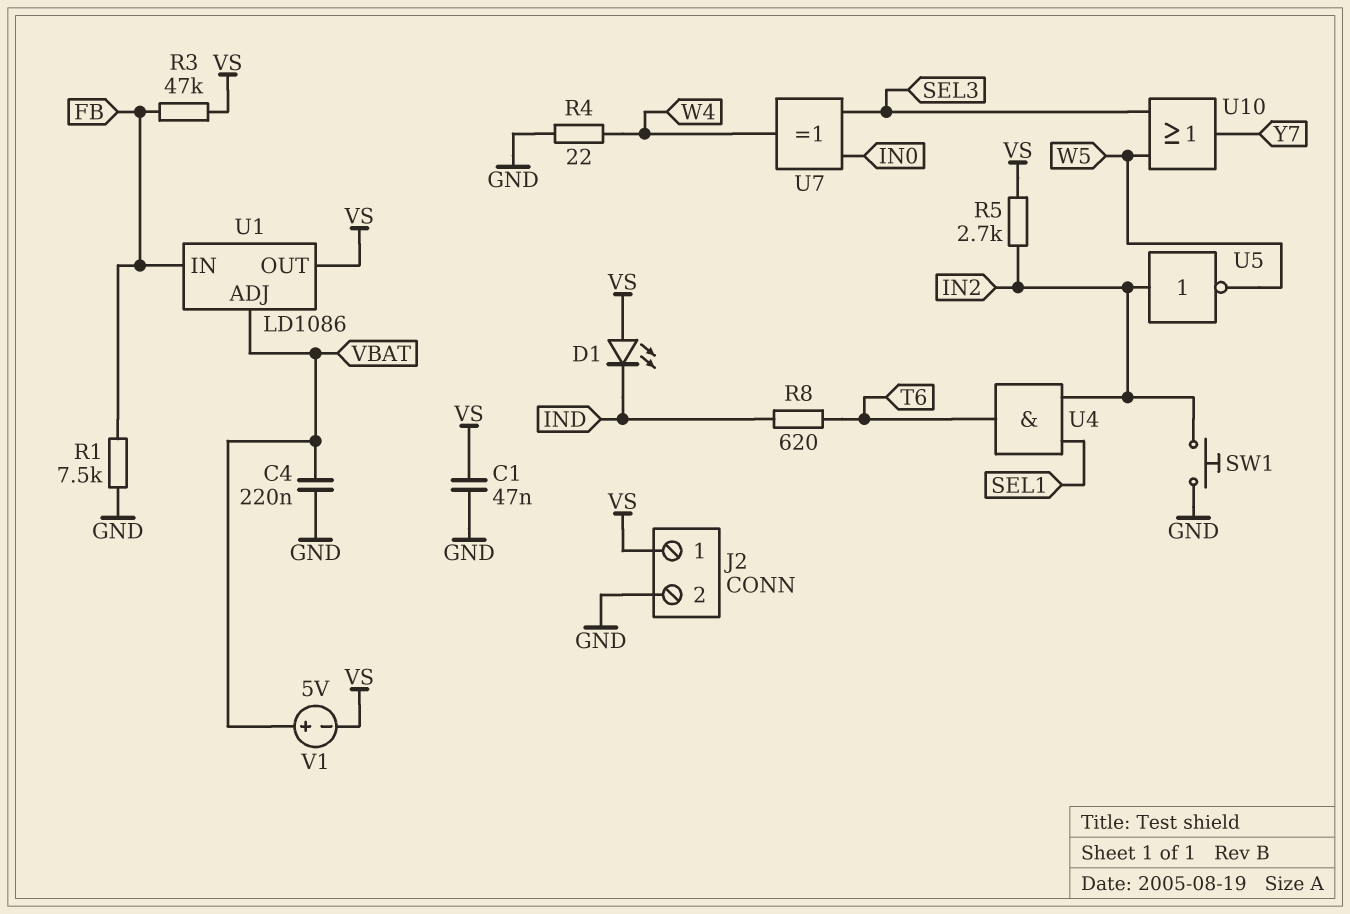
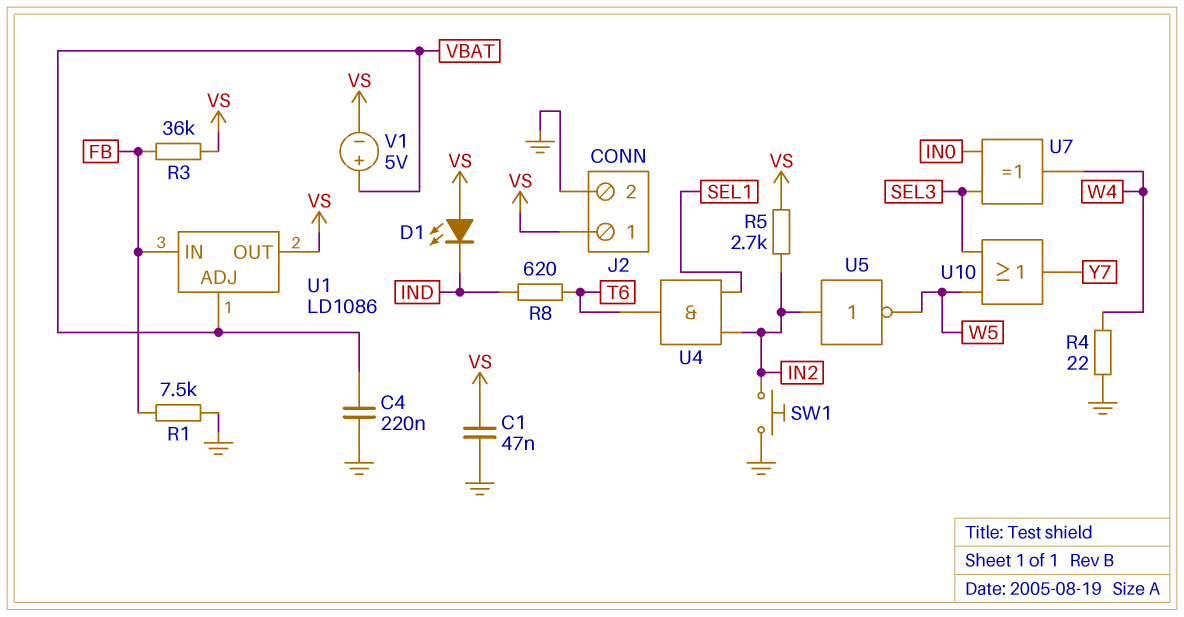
R3: 47k (FB, VS) -> 36k (FB, VS)

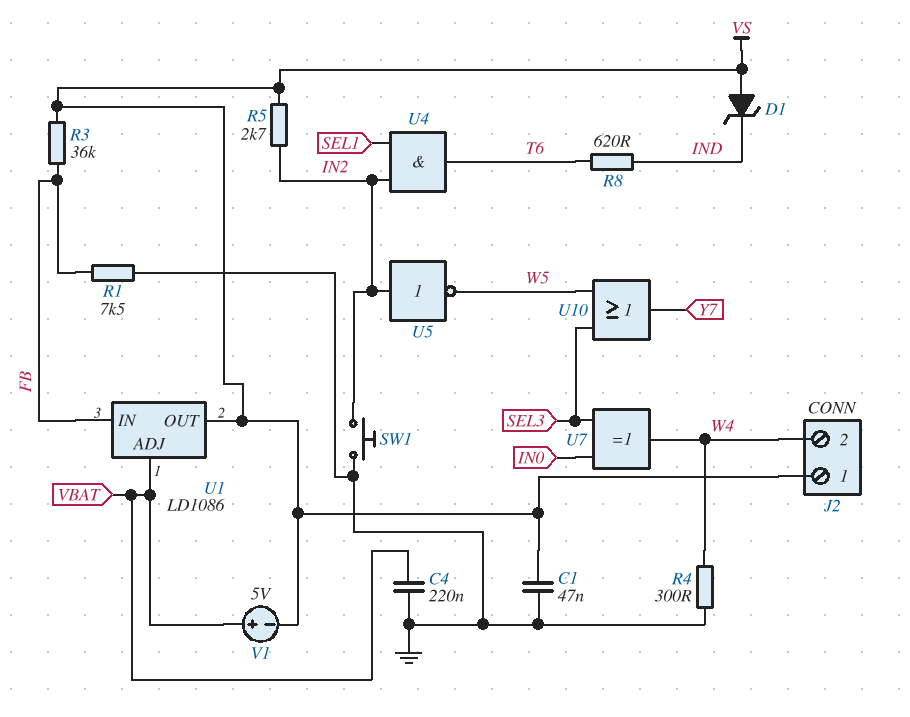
D1: LED (A VS, K IND) -> zener (A VS, K IND)
J2 pin 2: GND -> W4
R4: 22 (GND, W4) -> 300 (GND, W4)

